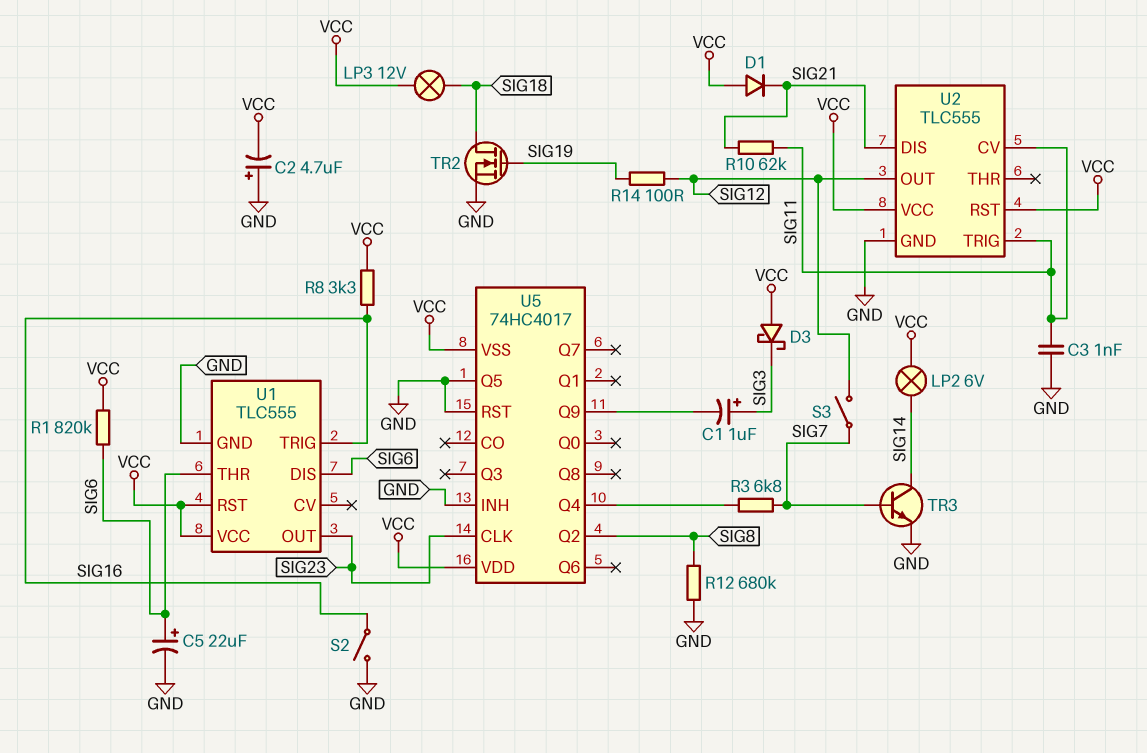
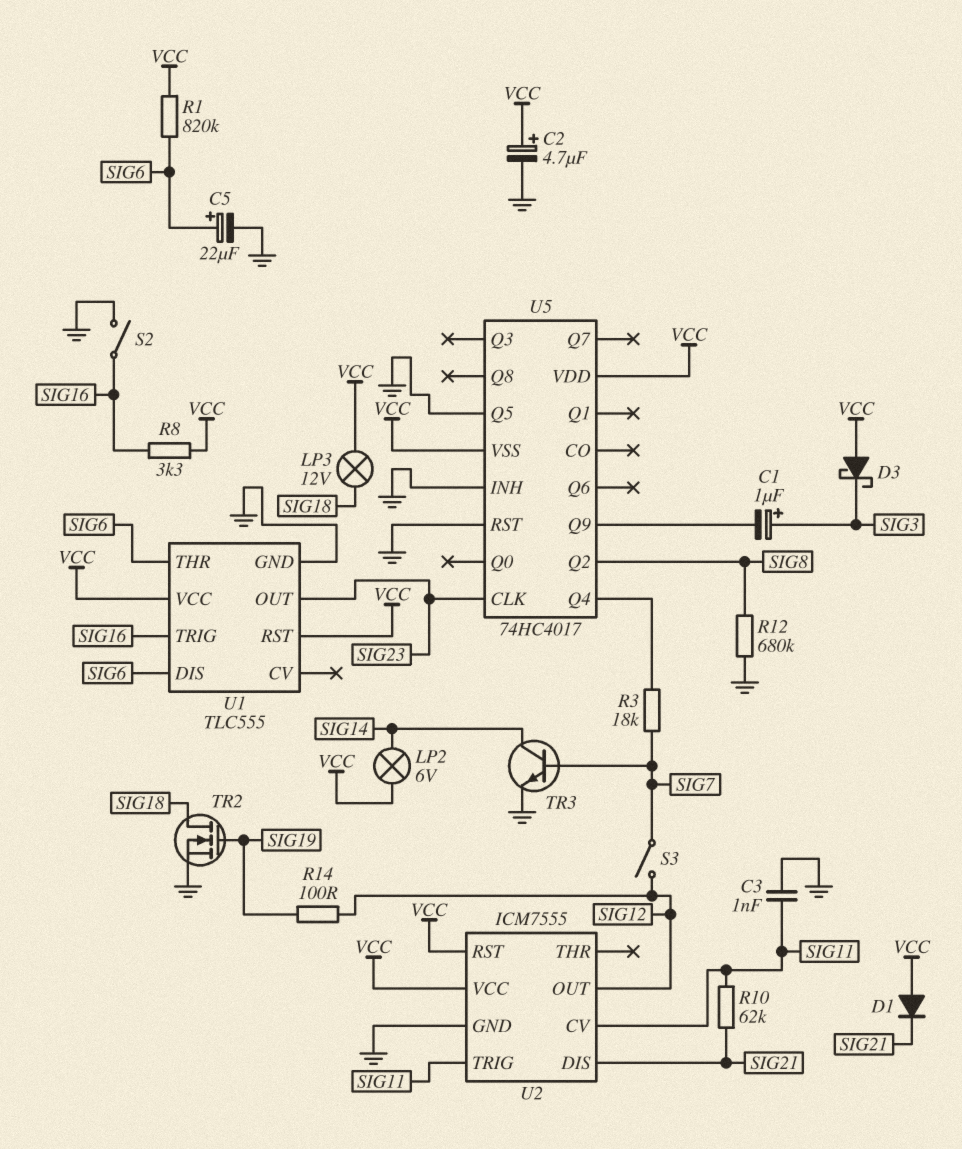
C2: 4.7uF (plus GND, minus VCC) -> 4.7uF (plus VCC, minus GND)
R3: 6.8k (SIG7, U5/Q4) -> 18k (SIG7, U5/Q4)
U2: TLC555 -> ICM7555

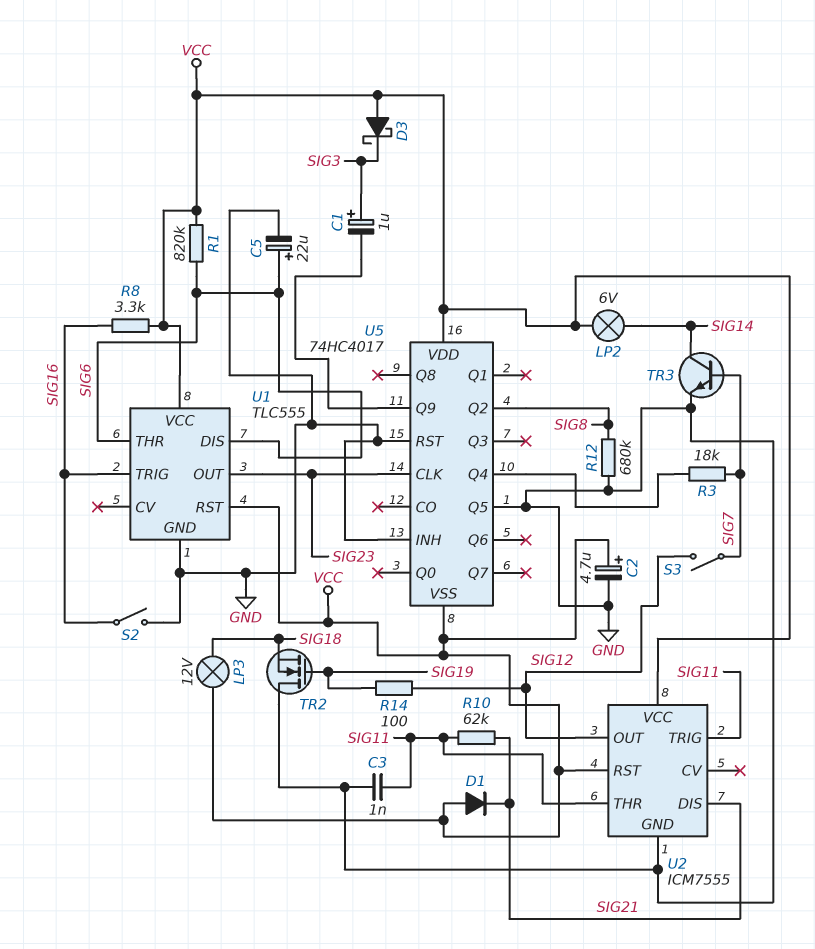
TR2: NMOS (G SIG19, D SIG18, S GND) -> NMOS (G SIG19, D GND, S SIG18)
U2 pin CV: SIG11 -> none
U2 pin THR: none -> SIG11

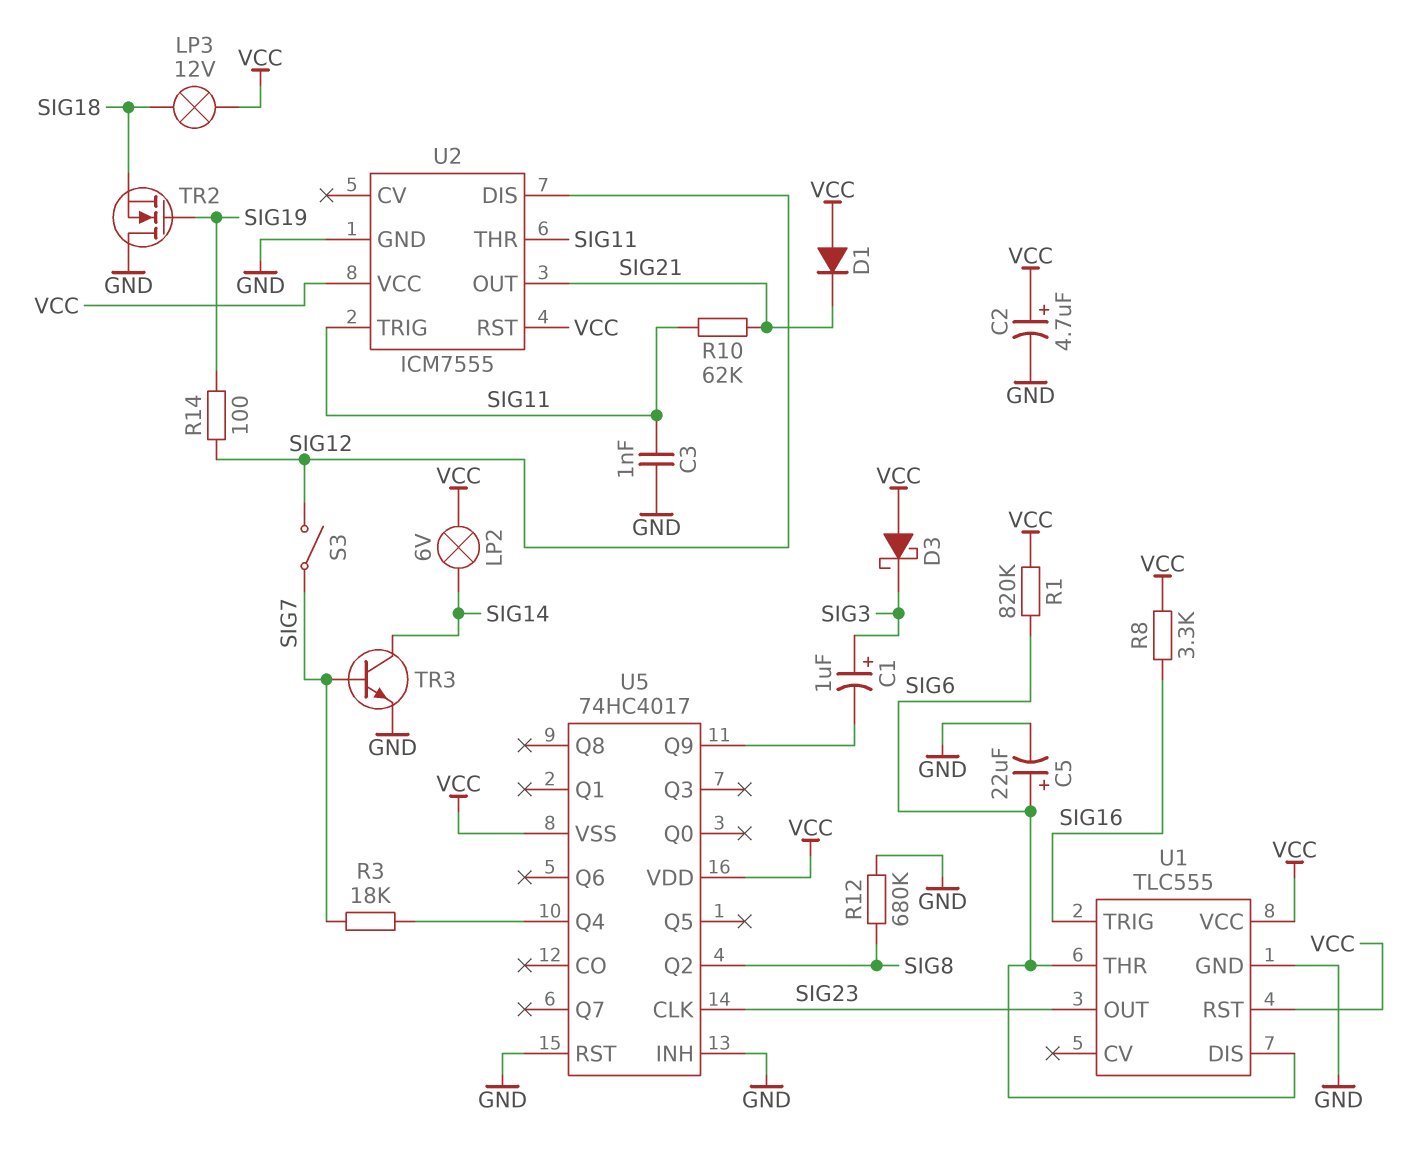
S2: switch (GND, SIG16) -> none
U2 pin DIS: SIG21 -> SIG12
U2 pin OUT: SIG12 -> SIG21
U5 pin Q5: GND -> none

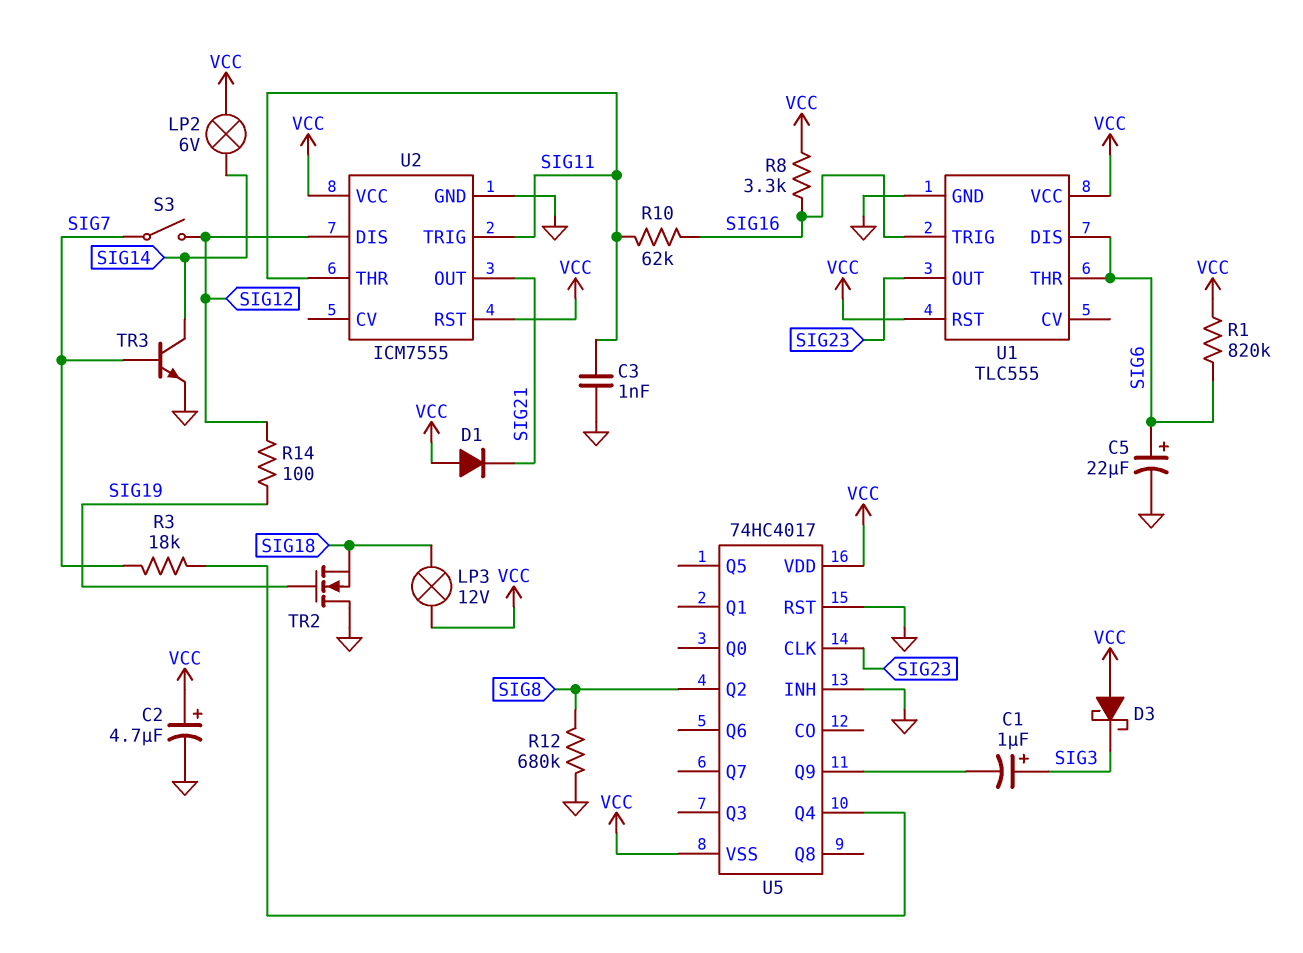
R10: 62k (SIG11, SIG21) -> 62k (SIG11, SIG16)

